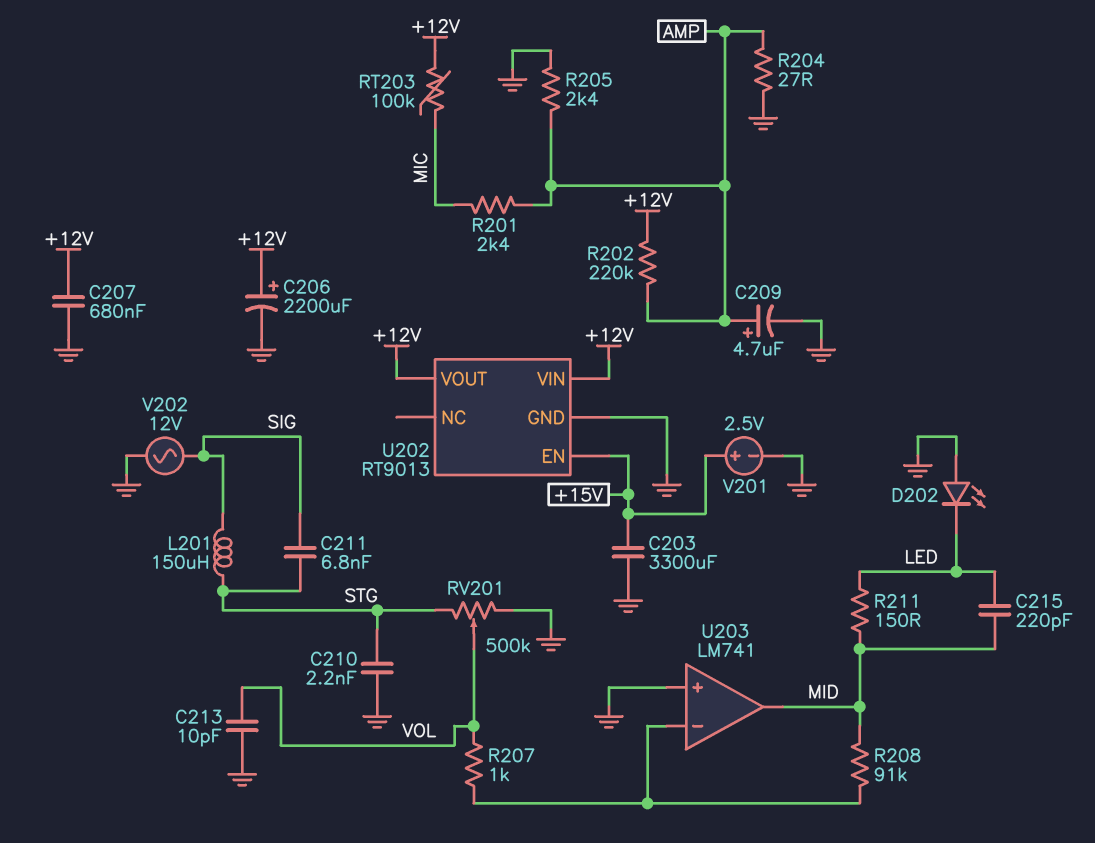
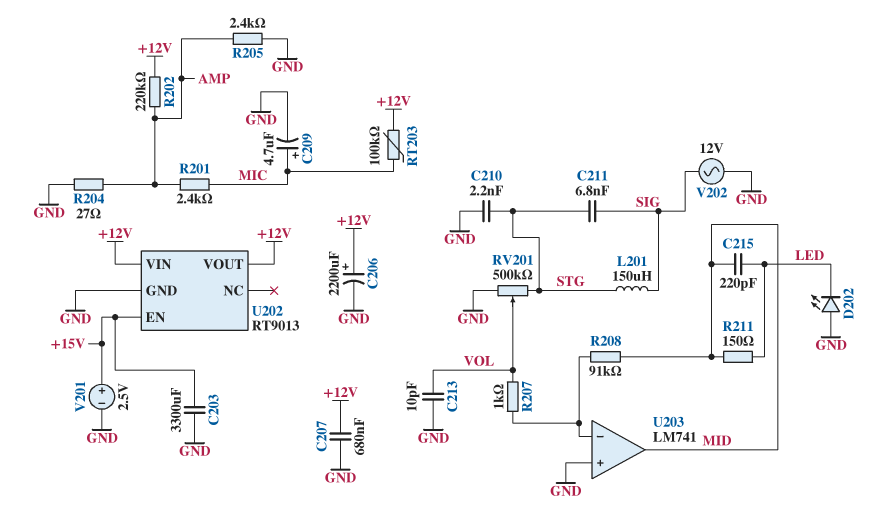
C209: 4.7uF (plus AMP, minus GND) -> 4.7uF (plus MIC, minus GND)

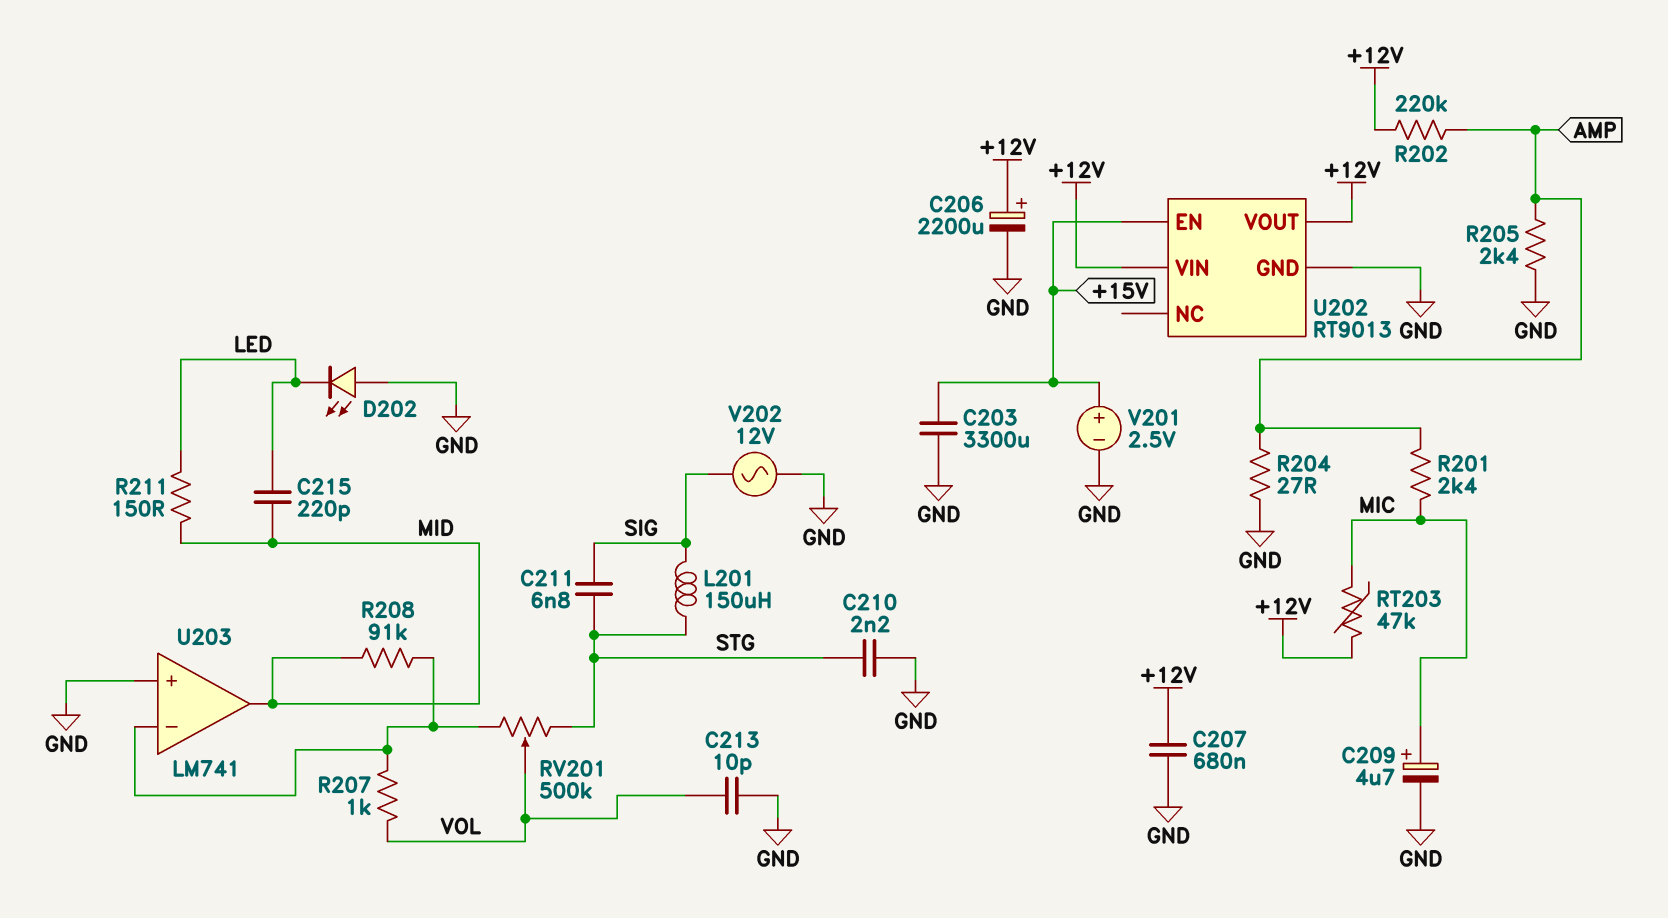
RT203: 100k (+12V, MIC) -> 47k (+12V, MIC)
RV201: 500k (GND, STG, wiper VOL) -> 500k (STG, U203/in-, wiper VOL)

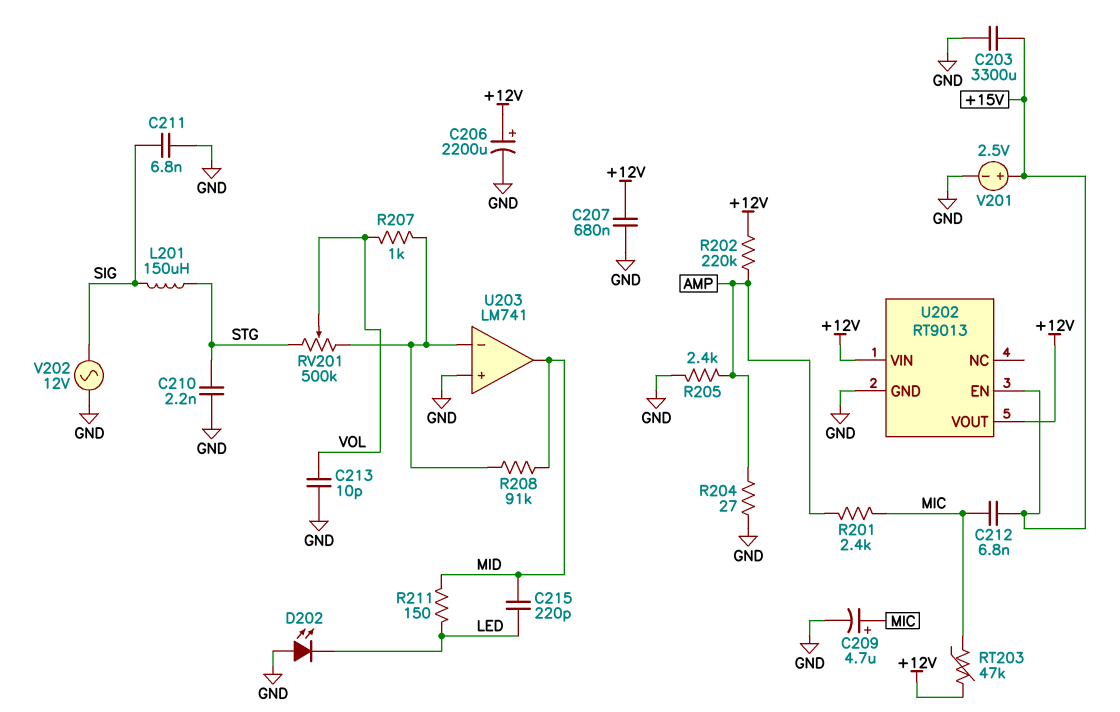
C211: 6.8nF (SIG, STG) -> 6.8nF (GND, SIG)
C212: none -> 6.8nF (+15V, MIC)

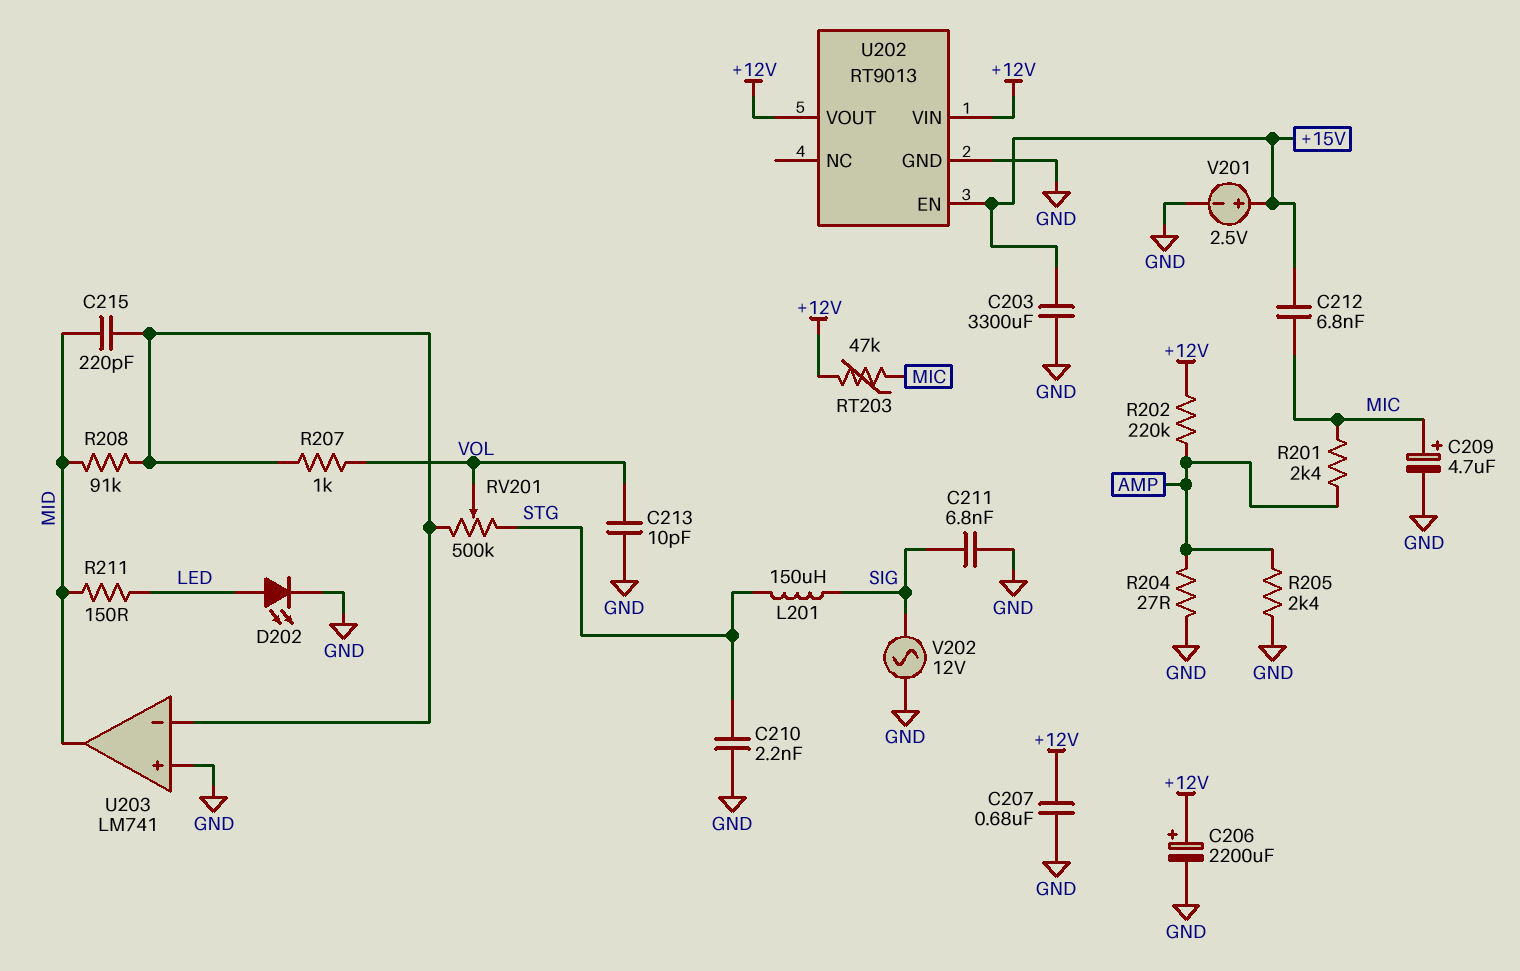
C215: 220pF (LED, MID) -> 220pF (MID, U203/in-)
D202: LED (A GND, K LED) -> LED (A LED, K GND)

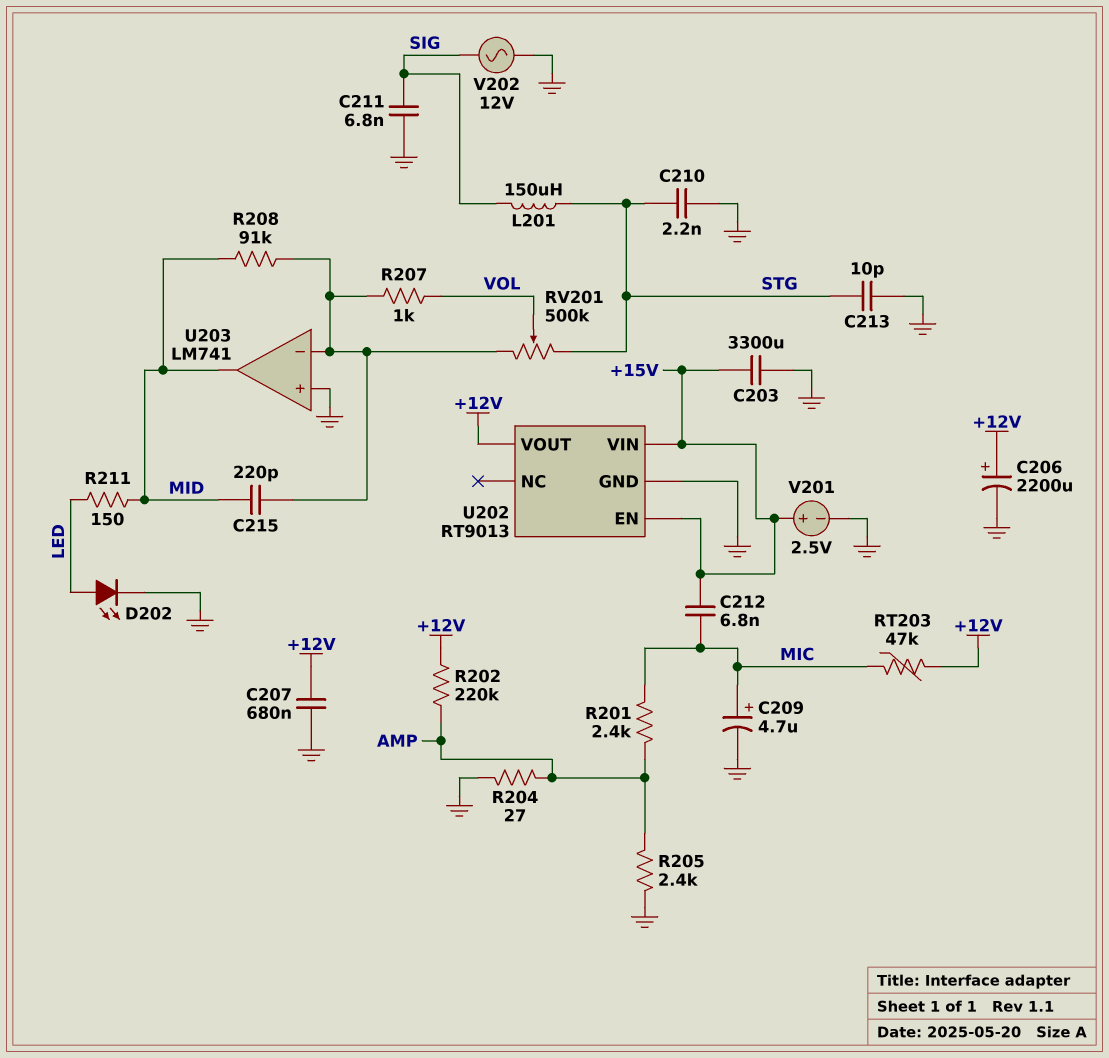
C213: 10pF (GND, VOL) -> 10pF (GND, STG)
U202 pin VIN: +12V -> +15V

